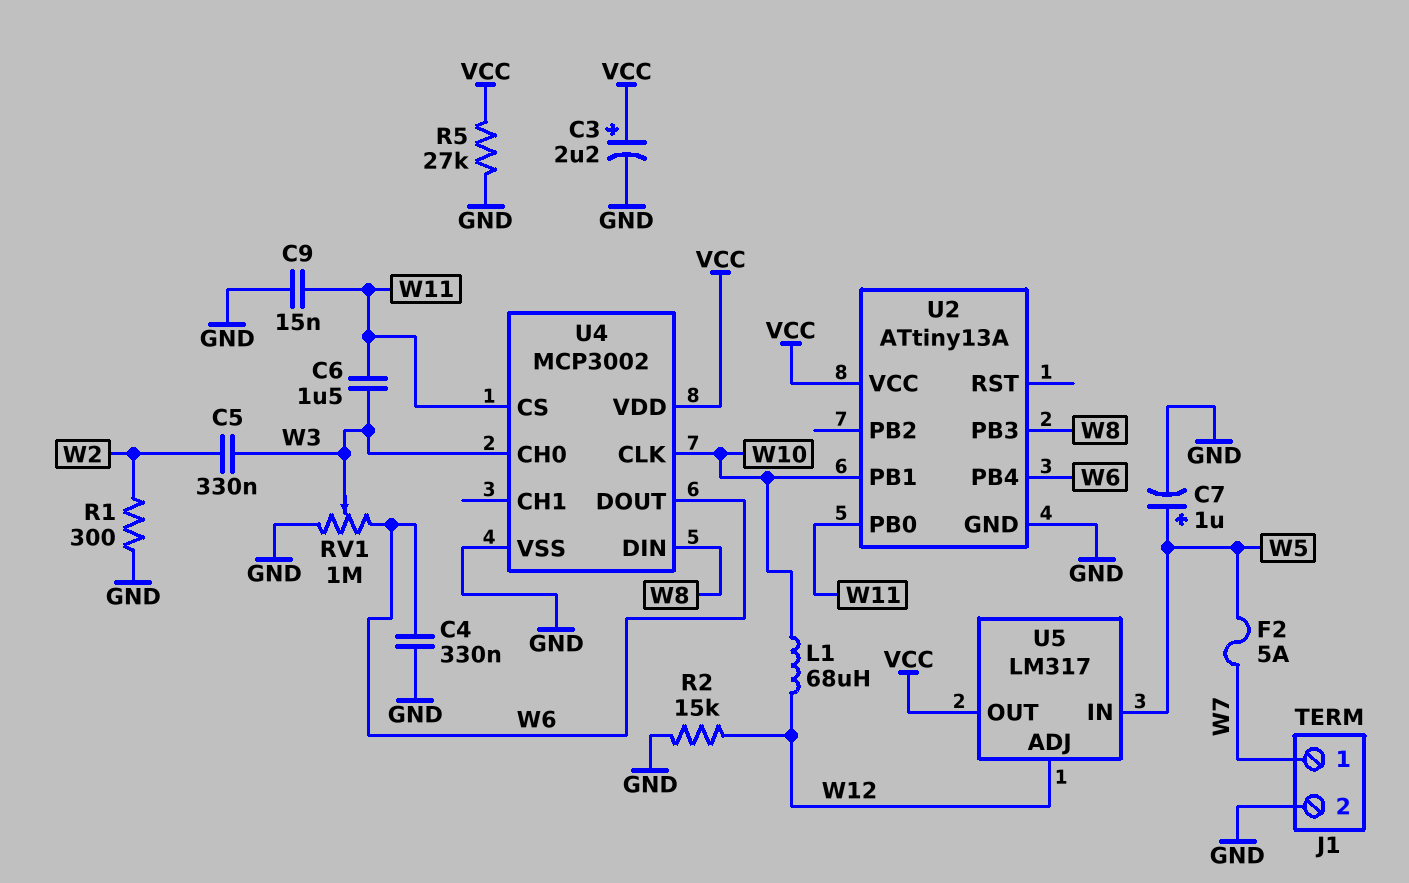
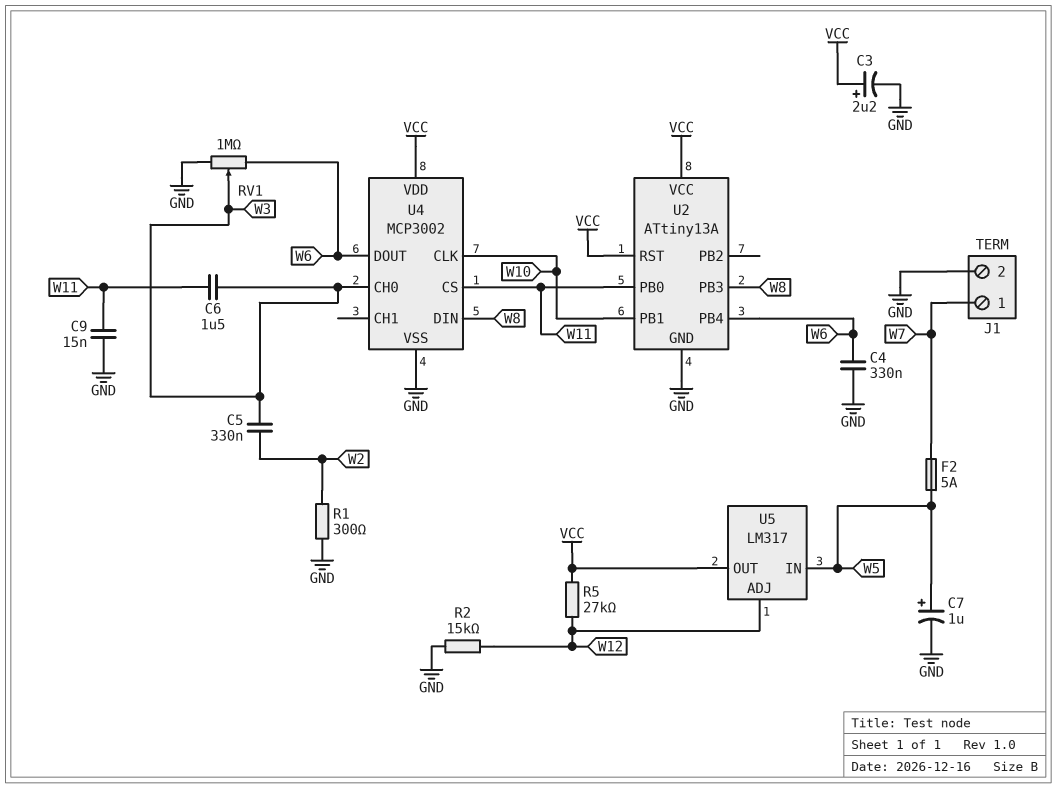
L1: 68uH (W10, W12) -> none
R5: 27k (GND, VCC) -> 27k (VCC, W12)
U2 pin RST: none -> VCC

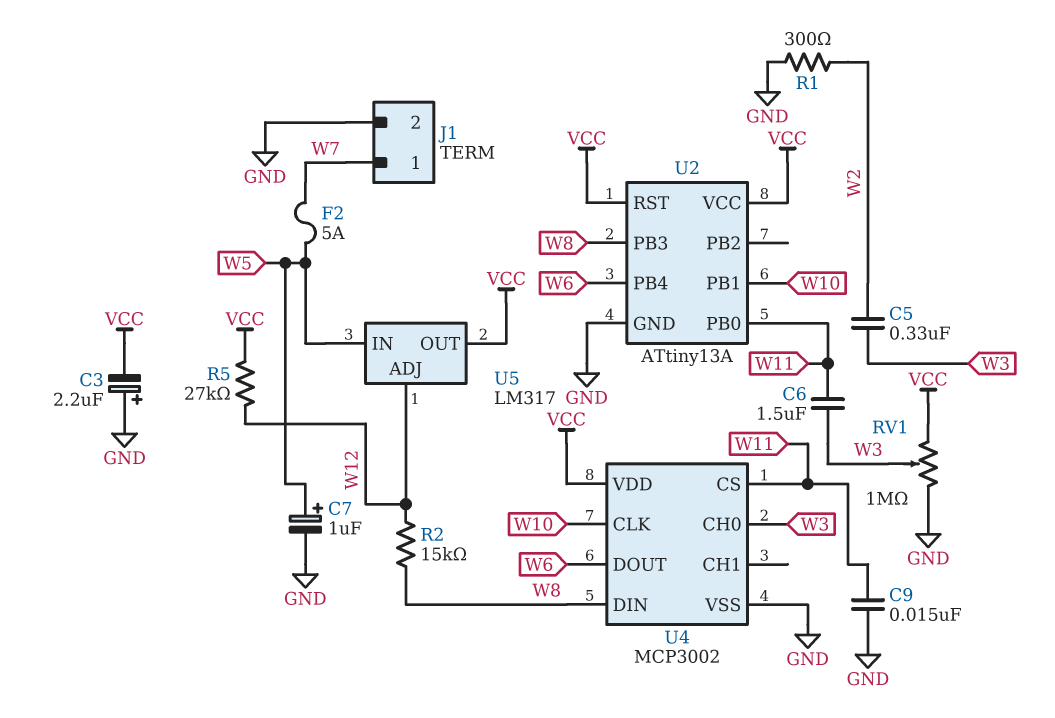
C3: 2.2uF (plus VCC, minus GND) -> 2.2uF (plus GND, minus VCC)
C4: 330nF (GND, W6) -> none
R2: 15k (GND, W12) -> 15k (W8, W12)
RV1: 1M (GND, W6, wiper W3) -> 1M (GND, VCC, wiper W3)

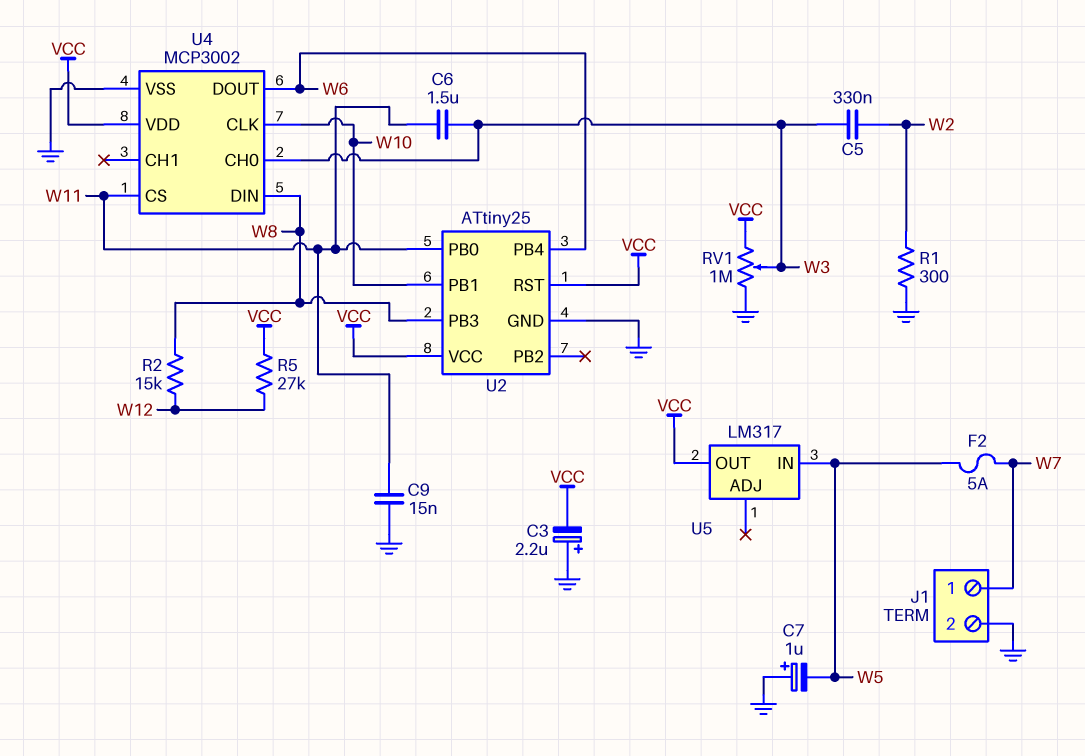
C7: 1uF (plus W5, minus GND) -> 1uF (plus GND, minus W5)
U2: ATtiny13A -> ATtiny25
U5 pin ADJ: W12 -> none

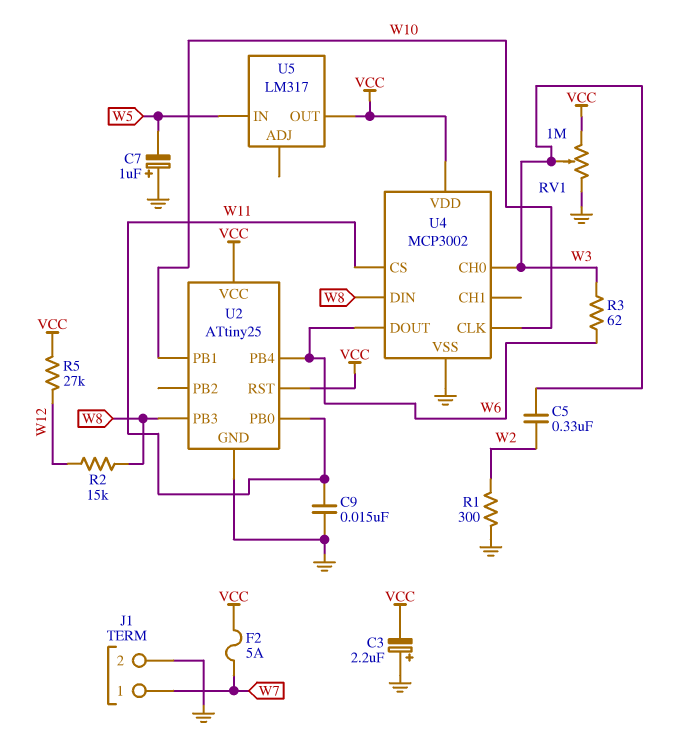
C6: 1.5uF (W3, W11) -> none
F2: 5A (W5, W7) -> 5A (VCC, W7)
R3: none -> 62 (W3, W6)

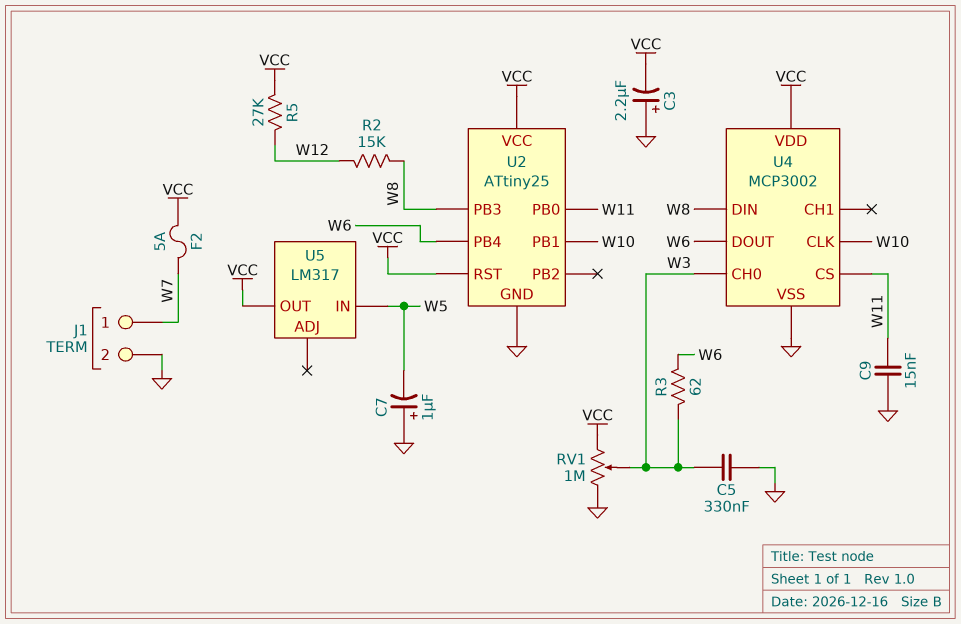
C5: 330nF (W2, W3) -> 330nF (GND, W3)
R1: 300 (GND, W2) -> none

